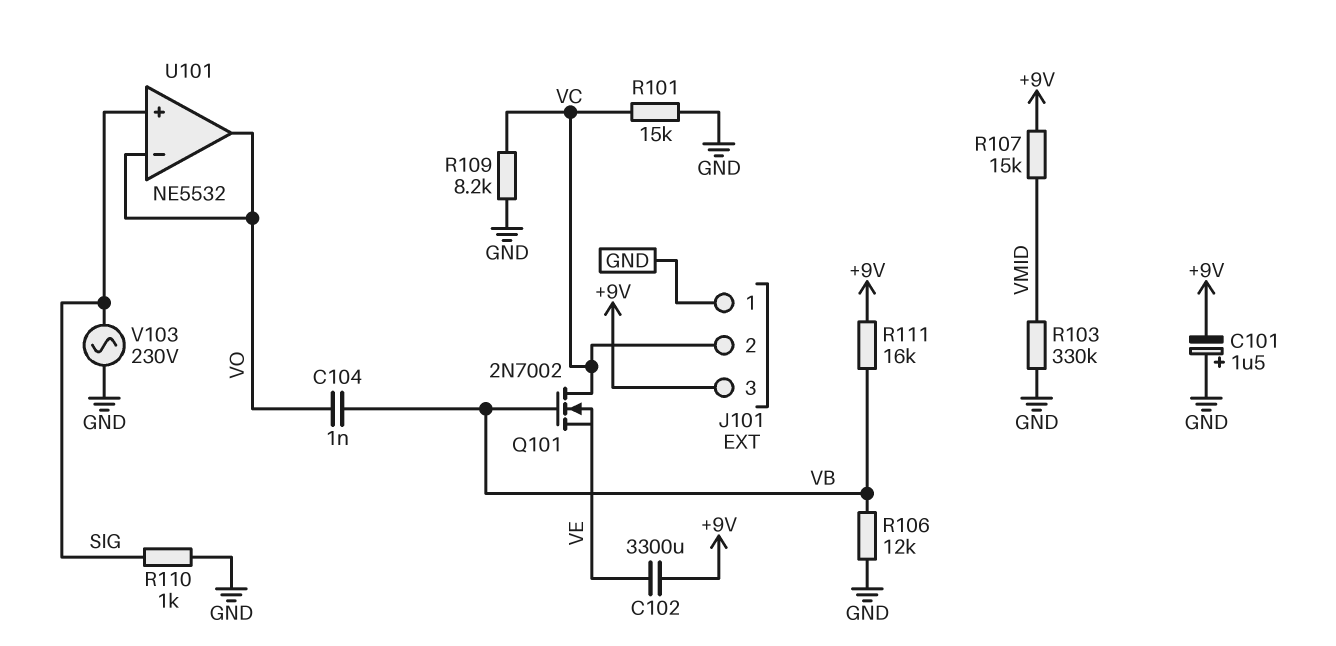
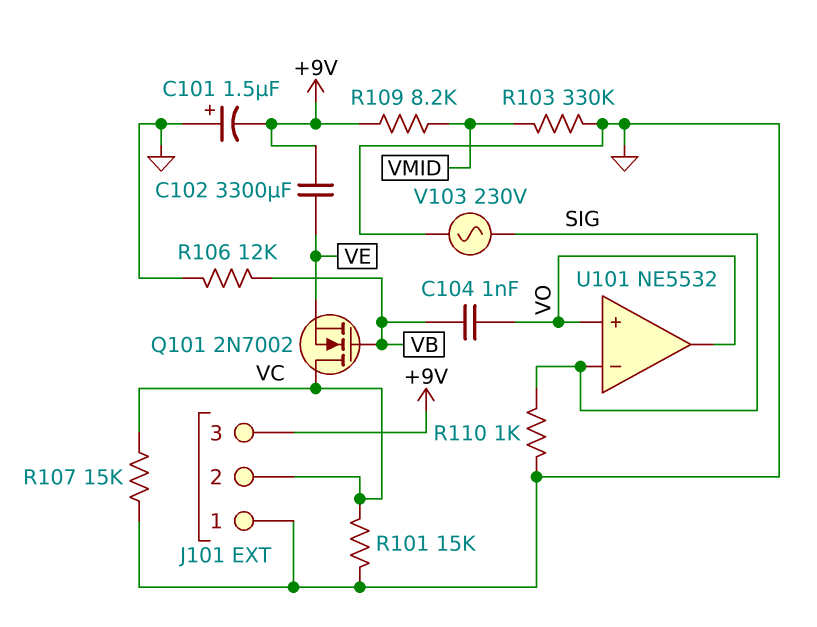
R107: 15k (+9V, VMID) -> 15k (GND, VC)
R109: 8.2k (GND, VC) -> 8.2k (+9V, VMID)
R111: 16k (+9V, VB) -> none
U101 pin in+: SIG -> VO
U101 pin in-: VO -> SIG

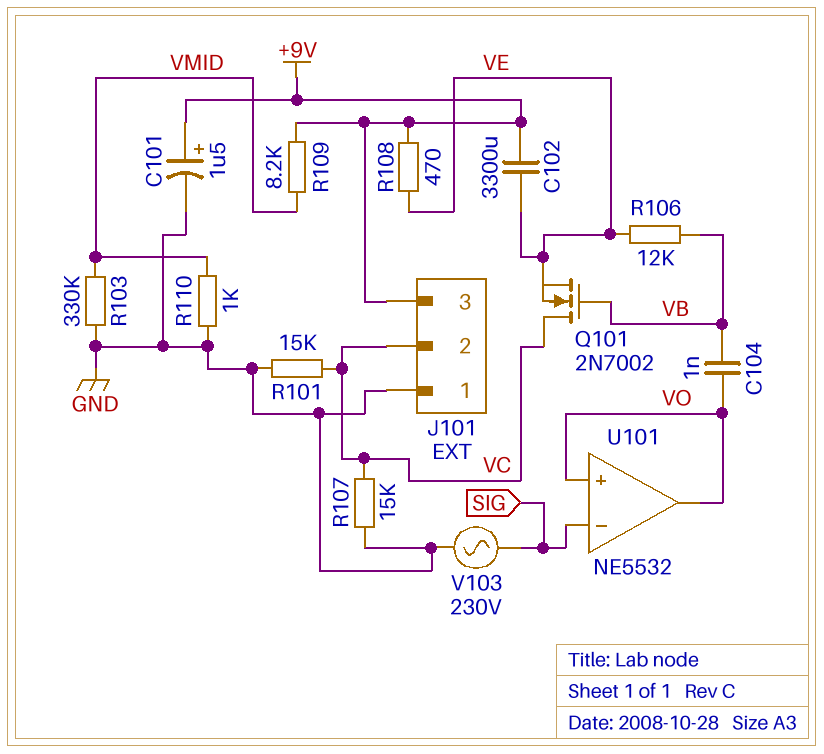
C101: 1.5uF (plus GND, minus +9V) -> 1.5uF (plus +9V, minus GND)
R106: 12k (GND, VB) -> 12k (VB, VE)
R108: none -> 470 (+9V, VE)
R110: 1k (GND, SIG) -> 1k (GND, VMID)

